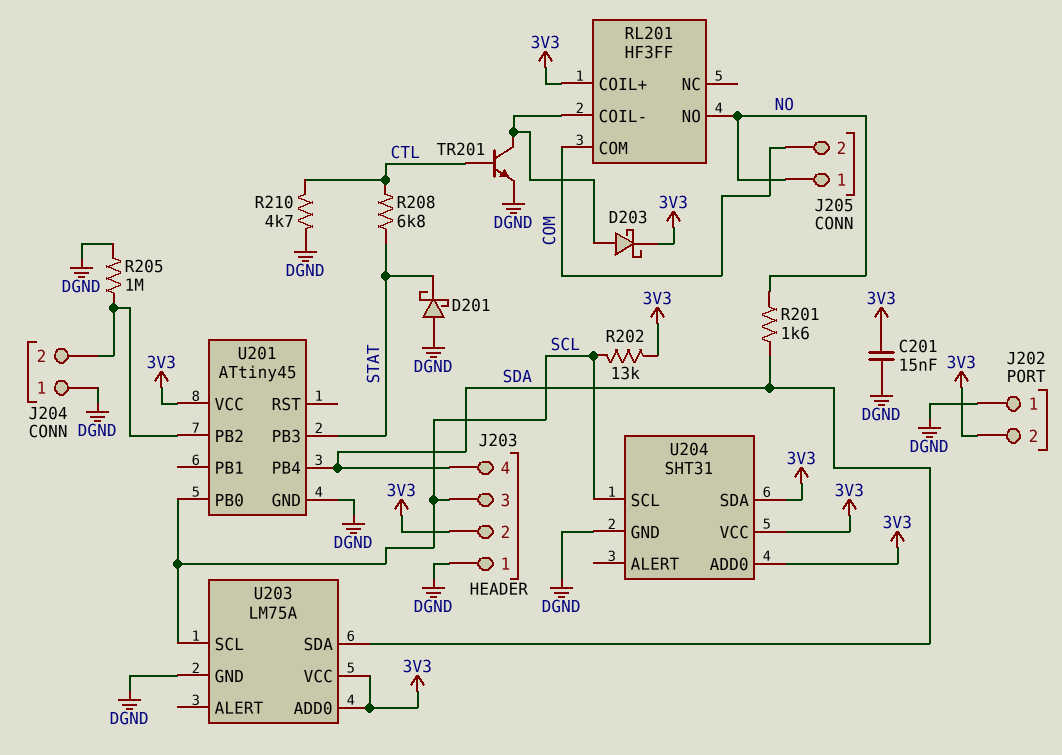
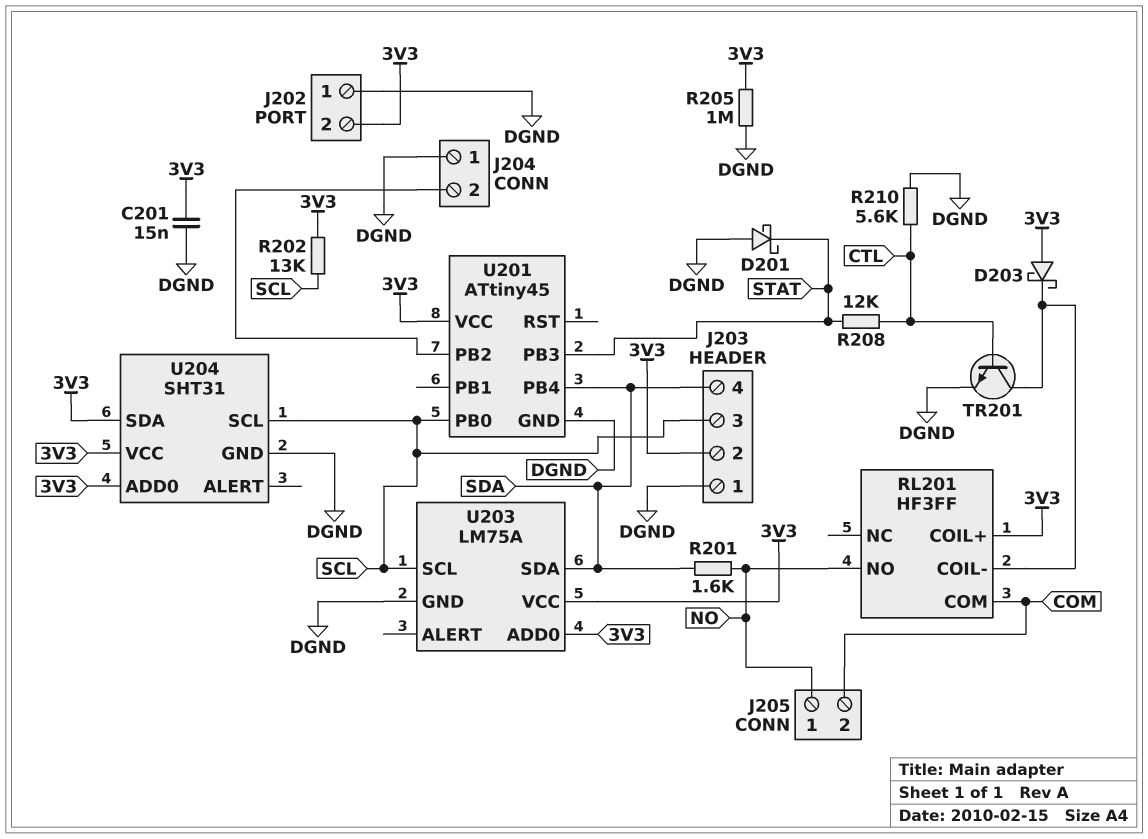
D203: schottky (A RL201/COIL-, K 3V3) -> schottky (A 3V3, K RL201/COIL-)
R205: 1M (DGND, J204/2) -> 1M (3V3, DGND)
R208: 6.8k (CTL, STAT) -> 12k (CTL, STAT)
R210: 4.7k (CTL, DGND) -> 5.6k (CTL, DGND)

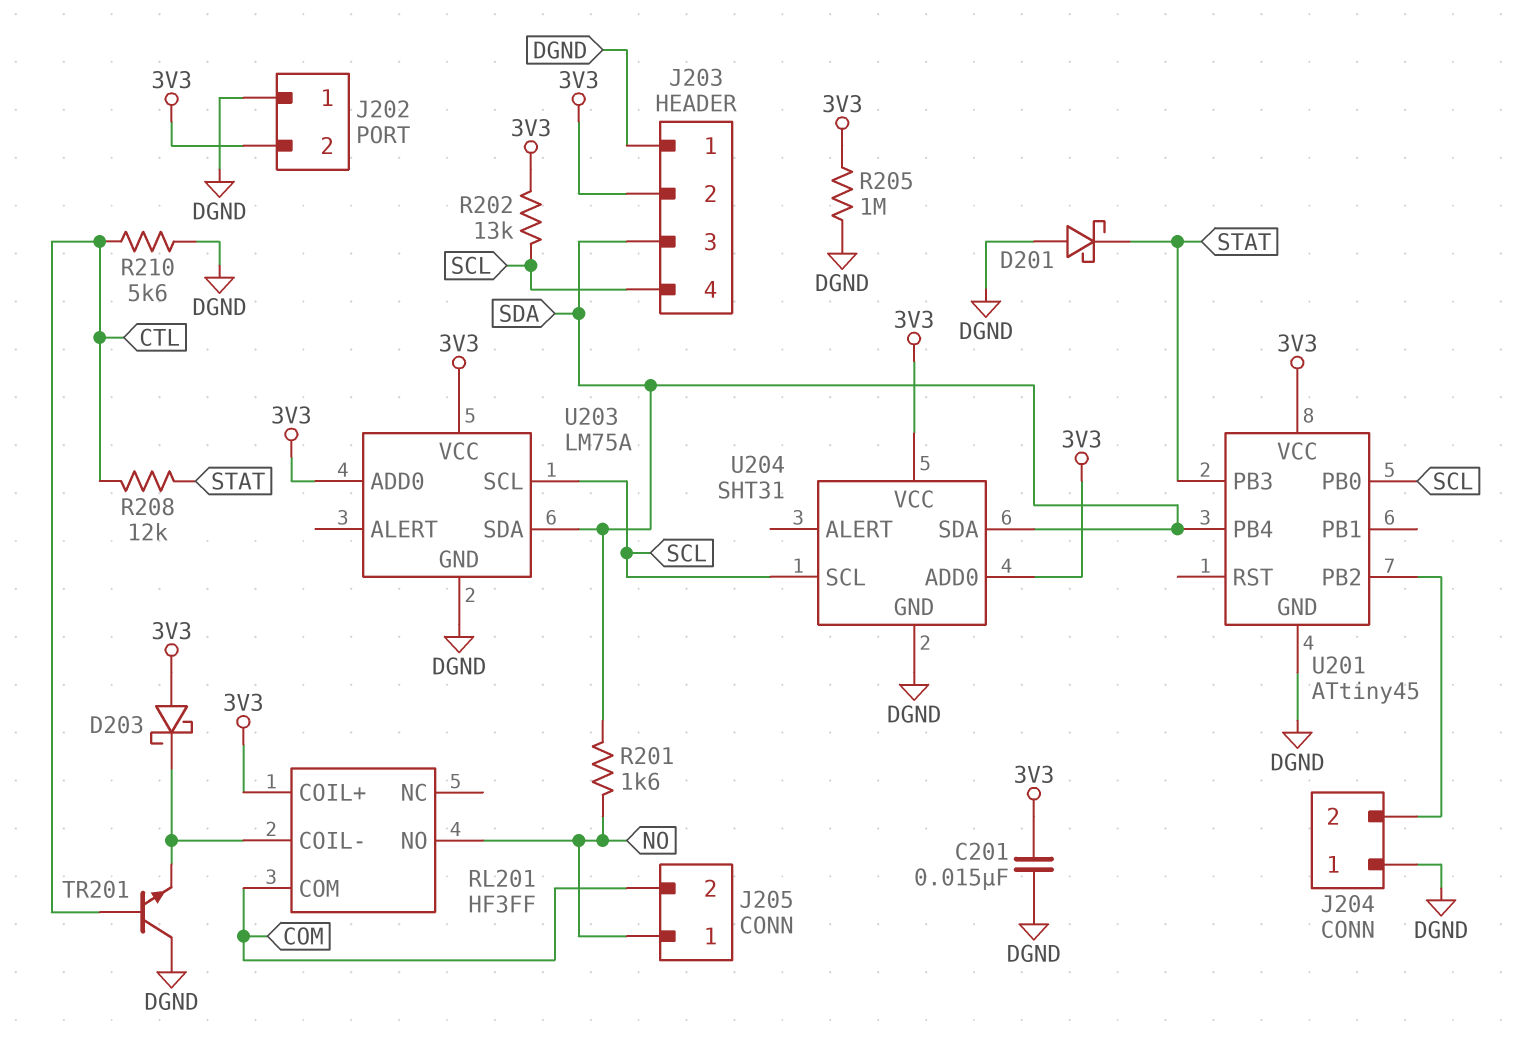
J203 pin 3: SCL -> SDA
J203 pin 4: SDA -> SCL
TR201: NPN (B CTL, C RL201/COIL-, E DGND) -> NPN (B CTL, C DGND, E RL201/COIL-)
U204 pin SDA: 3V3 -> SDA

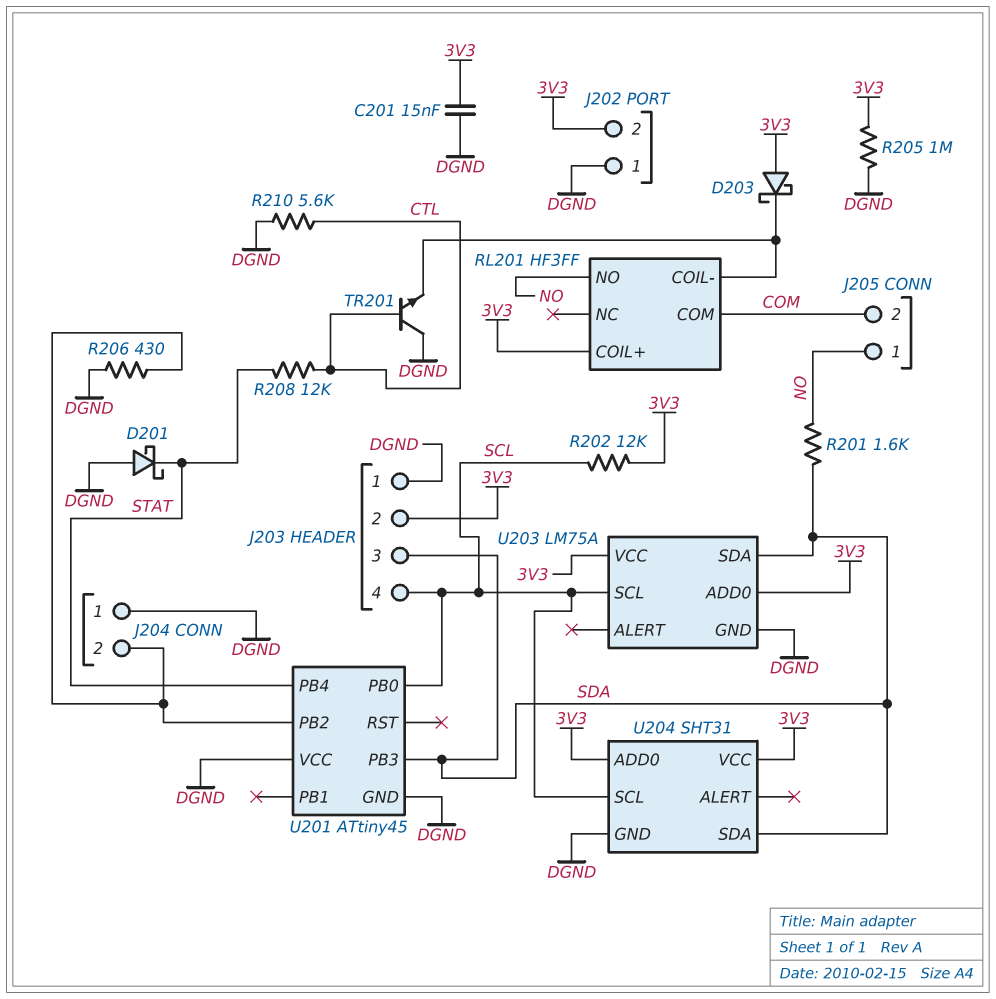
R202: 13k (3V3, SCL) -> 12k (3V3, SCL)
R206: none -> 430 (DGND, J204/2)
U201 pin PB3: STAT -> SDA
U201 pin PB4: SDA -> STAT
U201 pin VCC: 3V3 -> DGND

